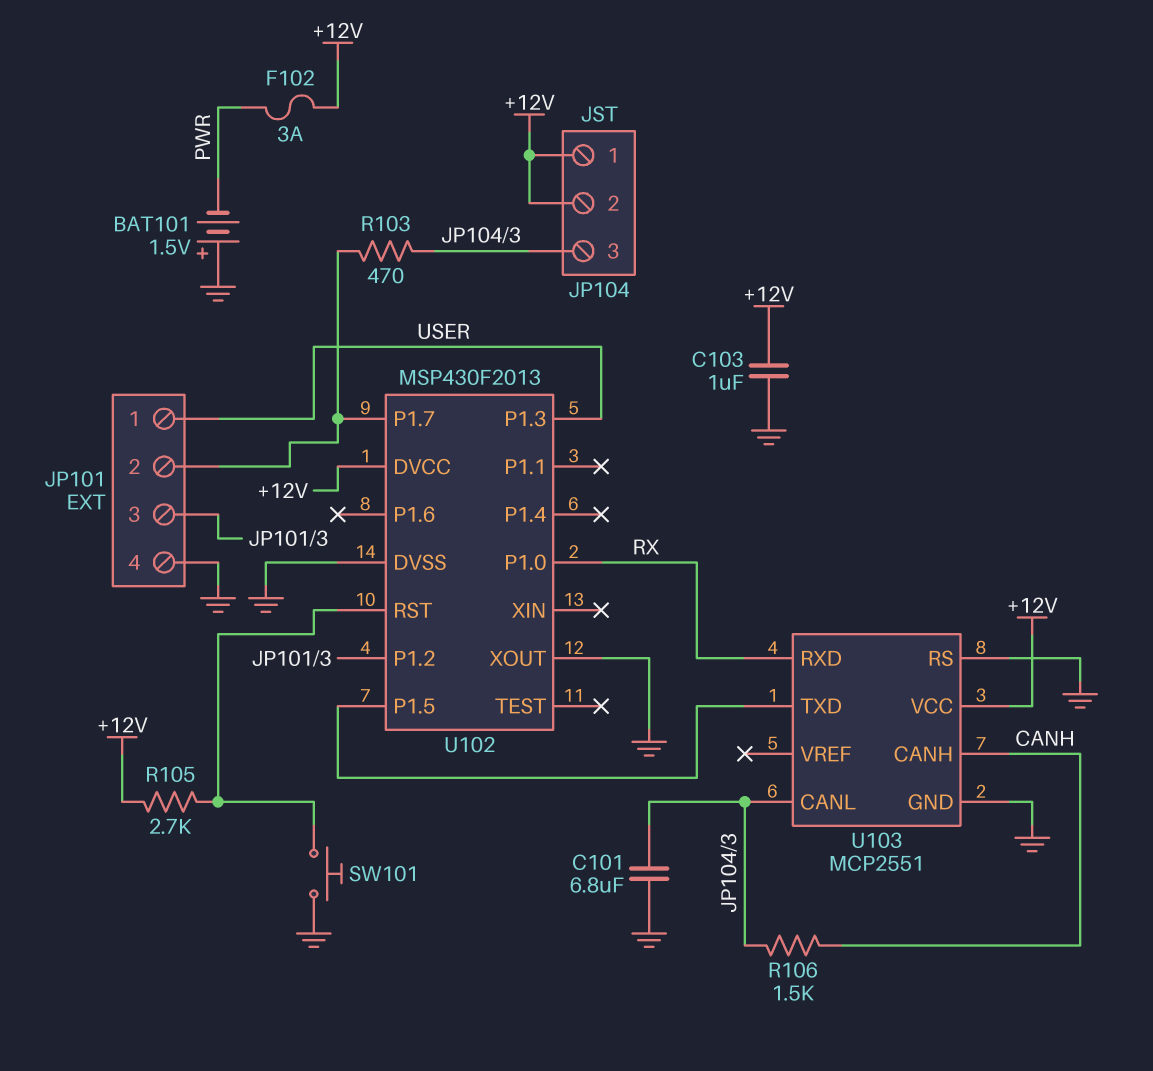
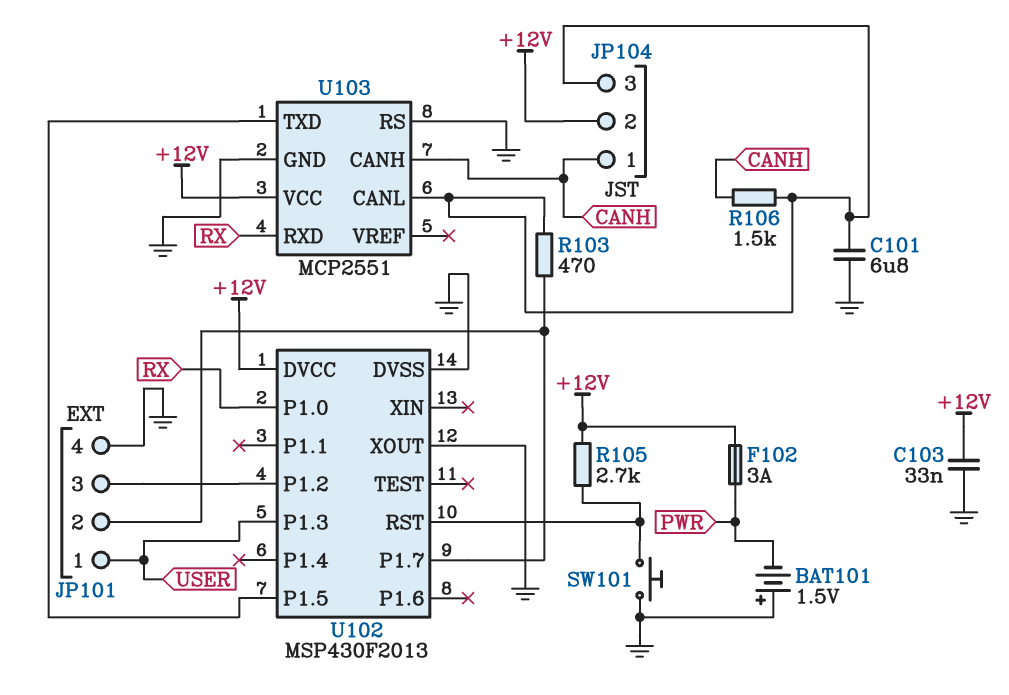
C103: 1uF (+12V, GND) -> 33nF (+12V, GND)
JP104 pin 1: +12V -> CANH

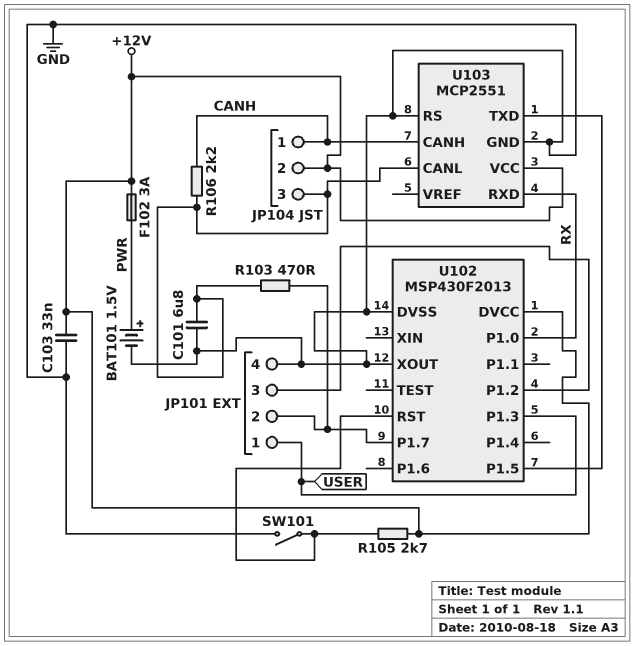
BAT101: 1.5V (plus GND, minus PWR) -> 1.5V (plus PWR, minus GND)
R106: 1.5k (CANH, JP104/3) -> 2.2k (CANH, JP104/3)
SW101: button (GND, U102/RST) -> switch (GND, U102/RST)

